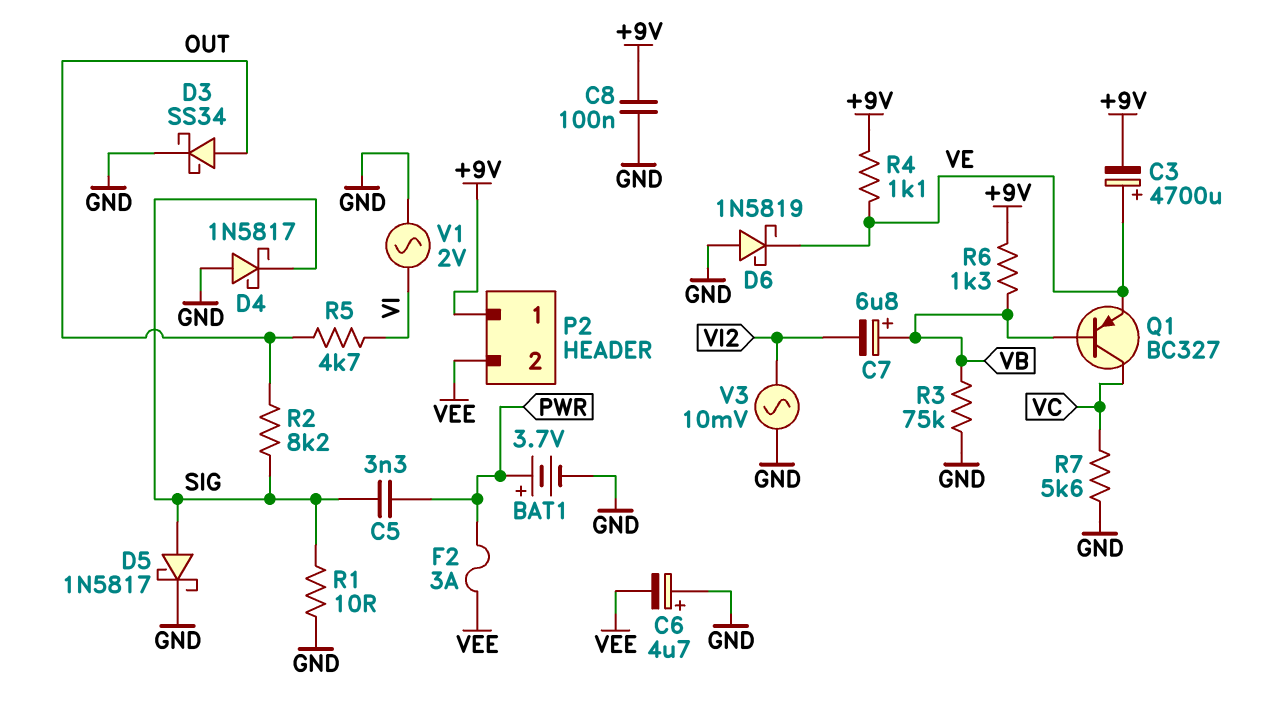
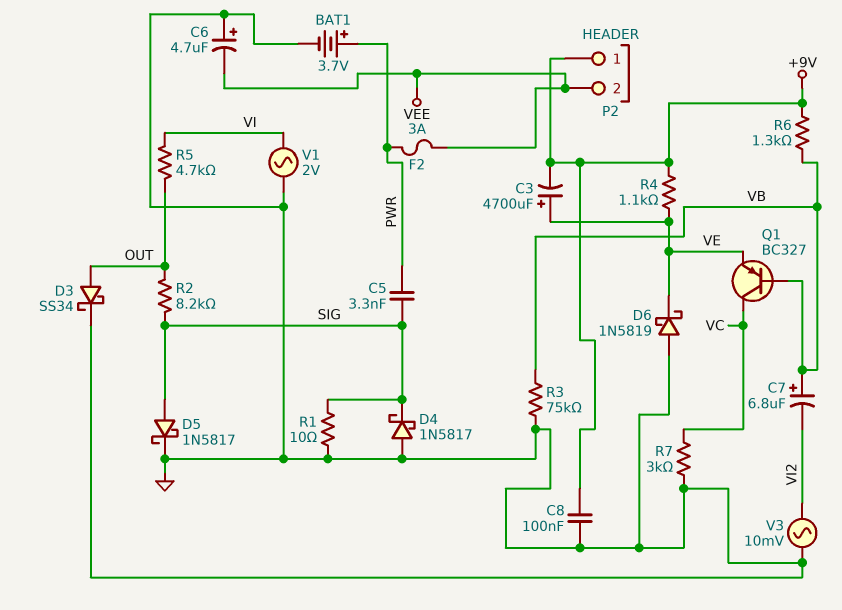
R7: 5.6k (GND, VC) -> 3k (GND, VC)

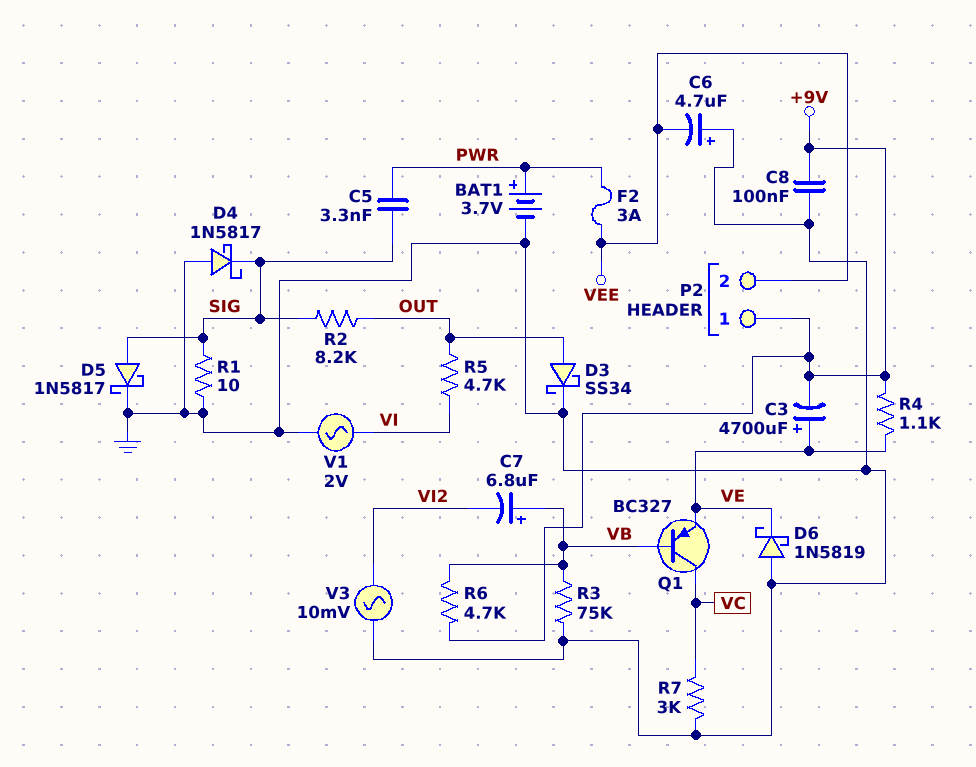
R6: 1.3k (+9V, VB) -> 4.7k (+9V, VB)

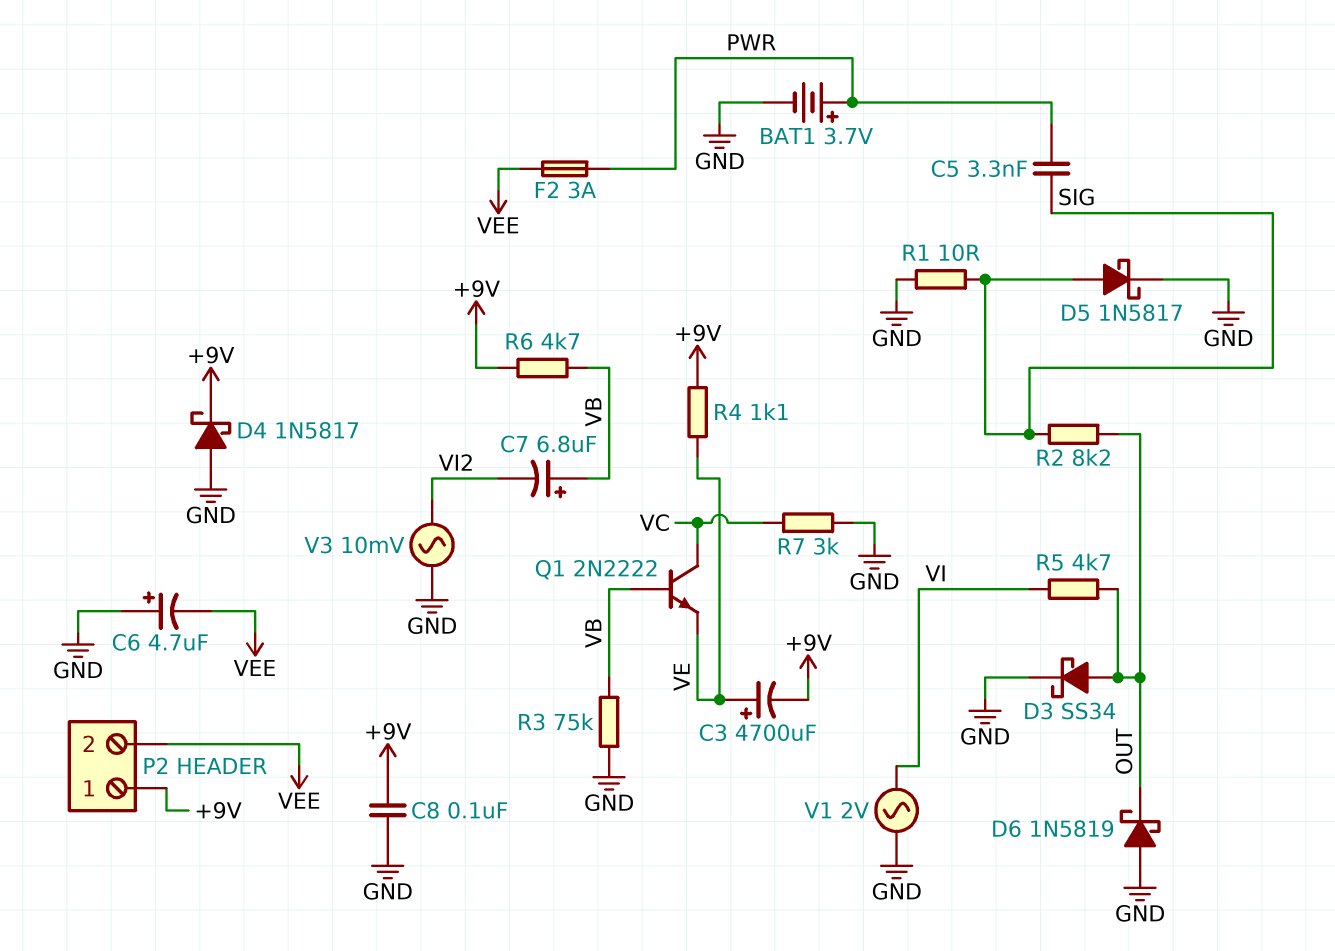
D4: schottky 1N5817 (A GND, K SIG) -> schottky 1N5817 (A GND, K +9V)
D6: schottky 1N5819 (A GND, K VE) -> schottky 1N5819 (A GND, K OUT)
Q1: PNP BC327 (B VB, C VC, E VE) -> NPN 2N2222 (B VB, C VC, E VE)

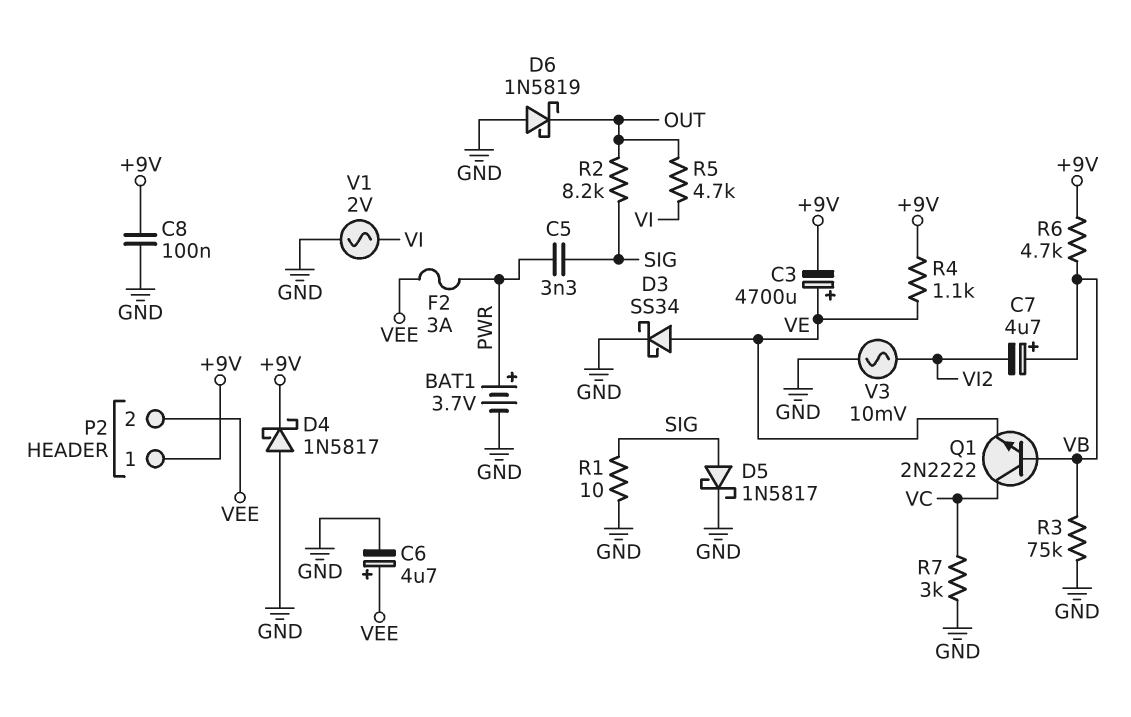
C6: 4.7uF (plus GND, minus VEE) -> 4.7uF (plus VEE, minus GND)
C7: 6.8uF (plus VB, minus VI2) -> 4.7uF (plus VB, minus VI2)
D3: schottky SS34 (A OUT, K GND) -> schottky SS34 (A VE, K GND)

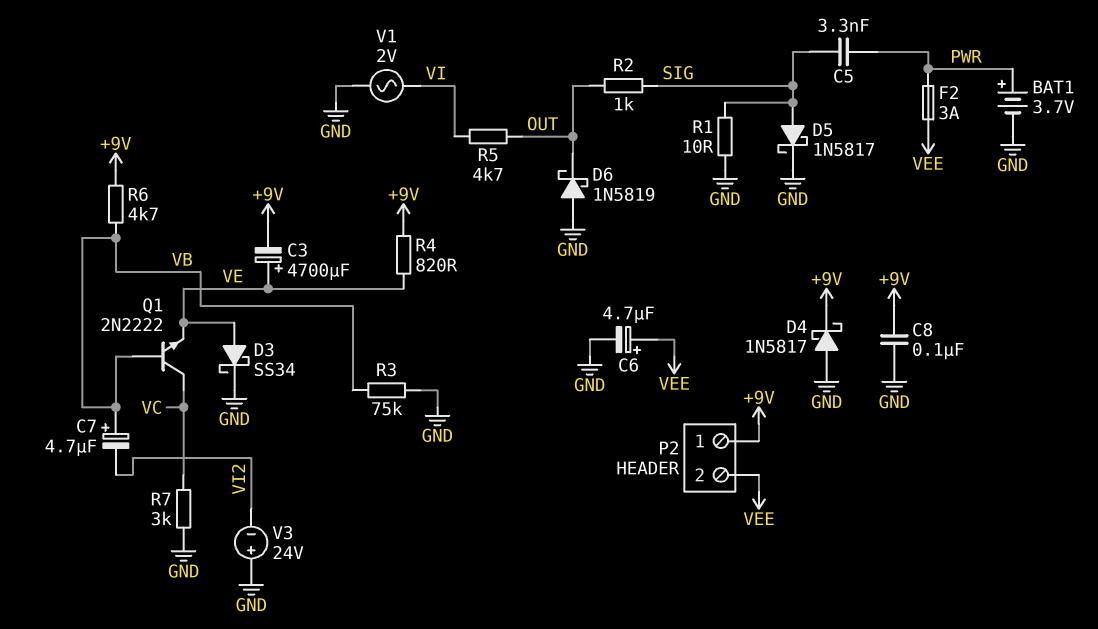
R2: 8.2k (OUT, SIG) -> 1k (OUT, SIG)
R4: 1.1k (+9V, VE) -> 820 (+9V, VE)
V3: AC 10mV (GND, VI2) -> 24V (plus GND, minus VI2)

